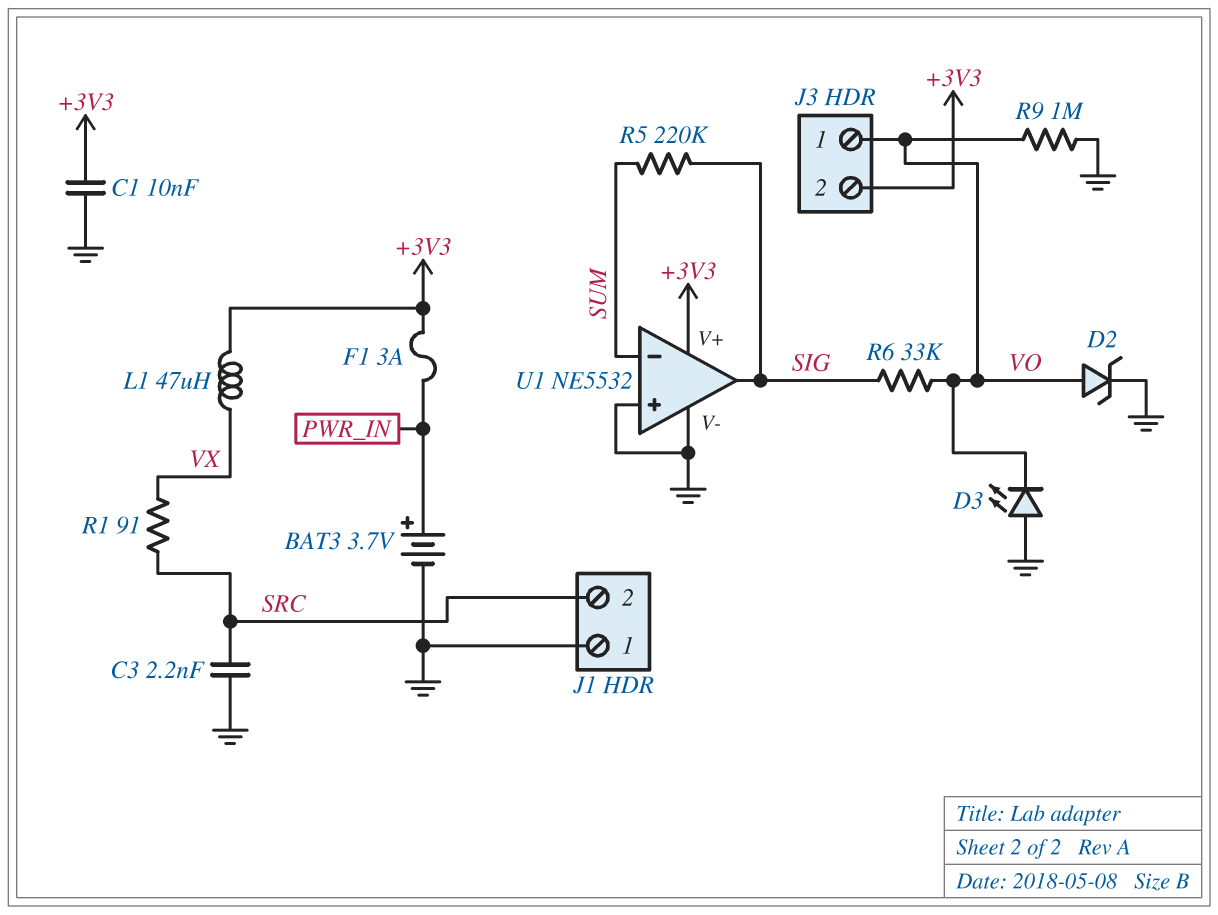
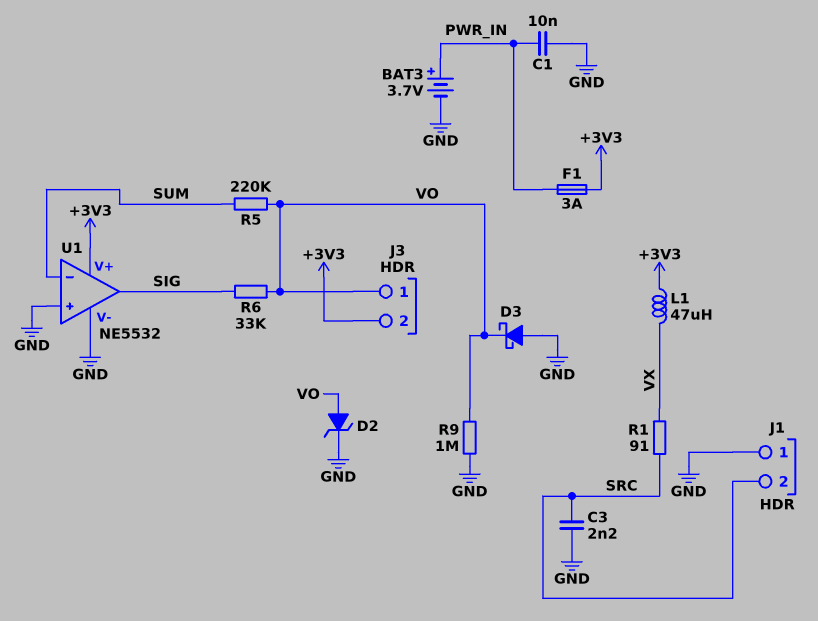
C1: 10nF (+3V3, GND) -> 10nF (GND, PWR_IN)
D3: LED (A GND, K VO) -> schottky (A GND, K VO)
R5: 220k (SIG, SUM) -> 220k (SUM, VO)

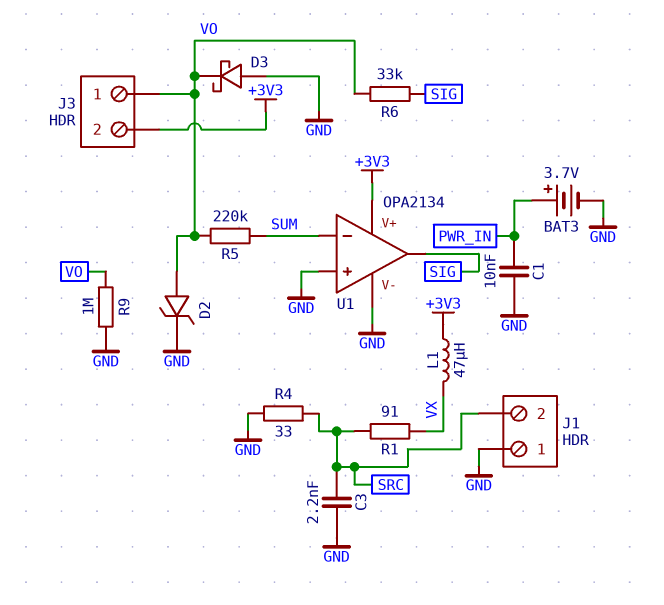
F1: 3A (+3V3, PWR_IN) -> none
R4: none -> 33 (GND, SRC)
U1: NE5532 -> OPA2134

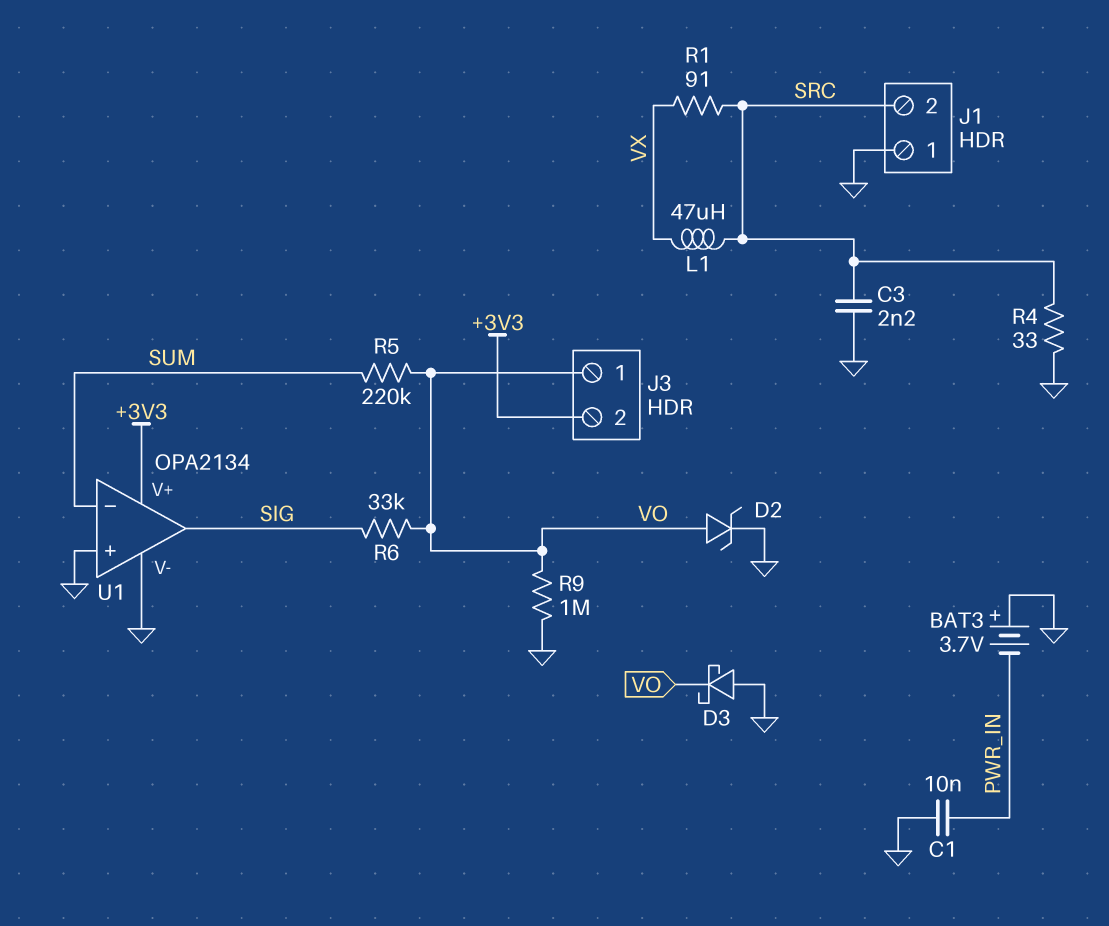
BAT3: 3.7V (plus PWR_IN, minus GND) -> 3.7V (plus GND, minus PWR_IN)
L1: 47uH (+3V3, VX) -> 47uH (SRC, VX)

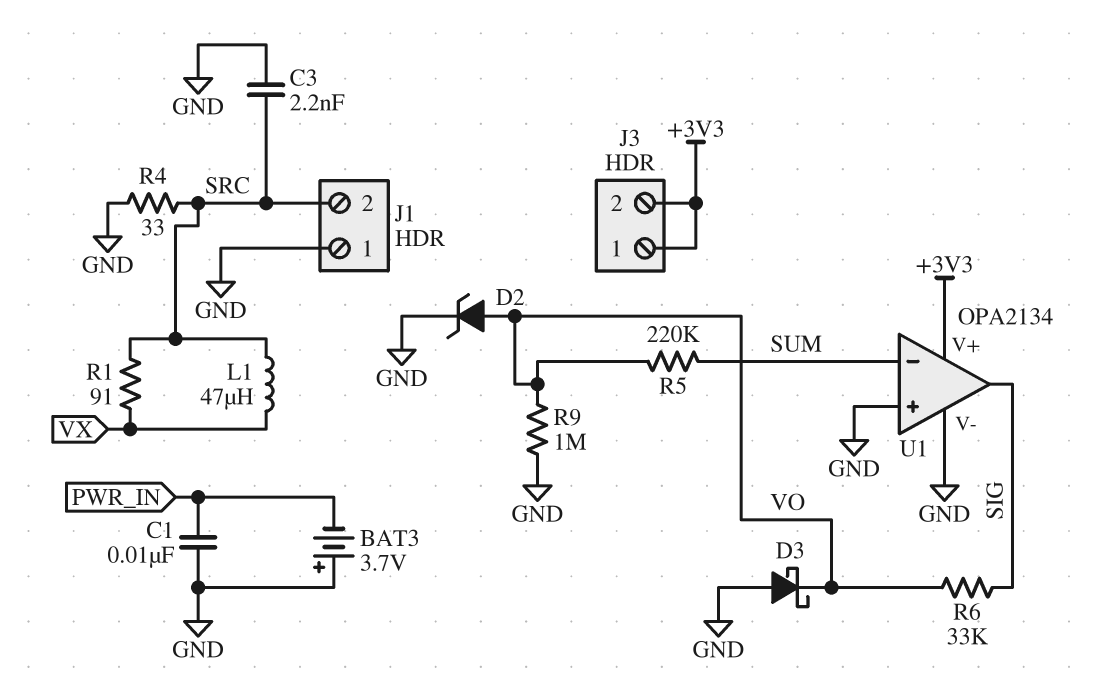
J3 pin 1: VO -> +3V3

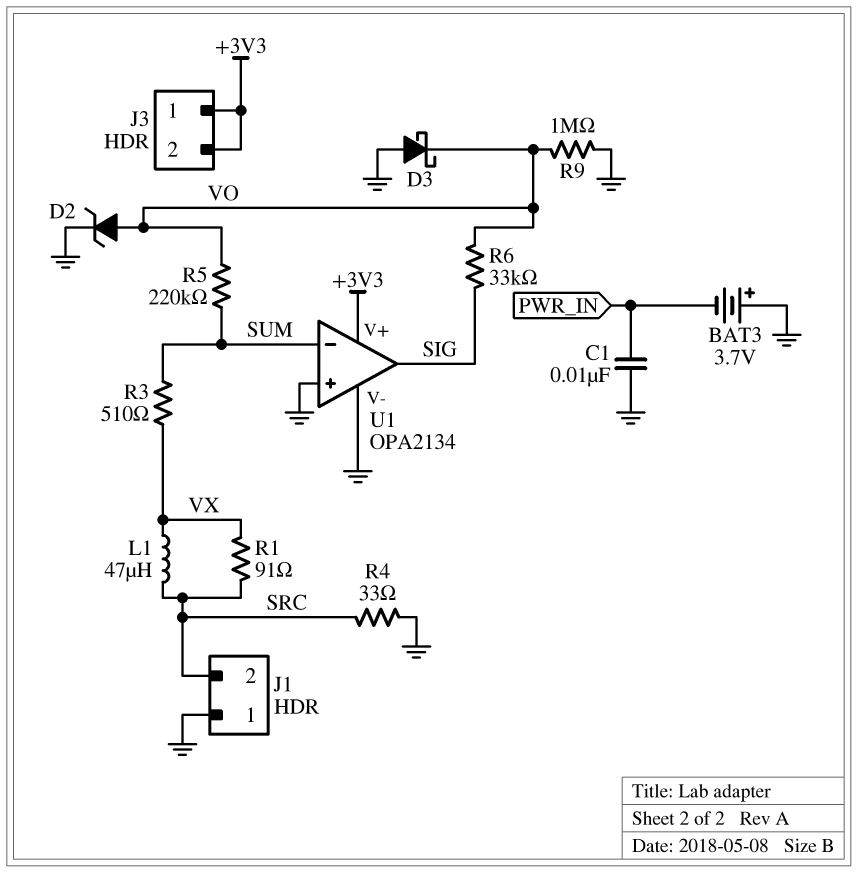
C3: 2.2nF (GND, SRC) -> none
R3: none -> 510 (SUM, VX)

